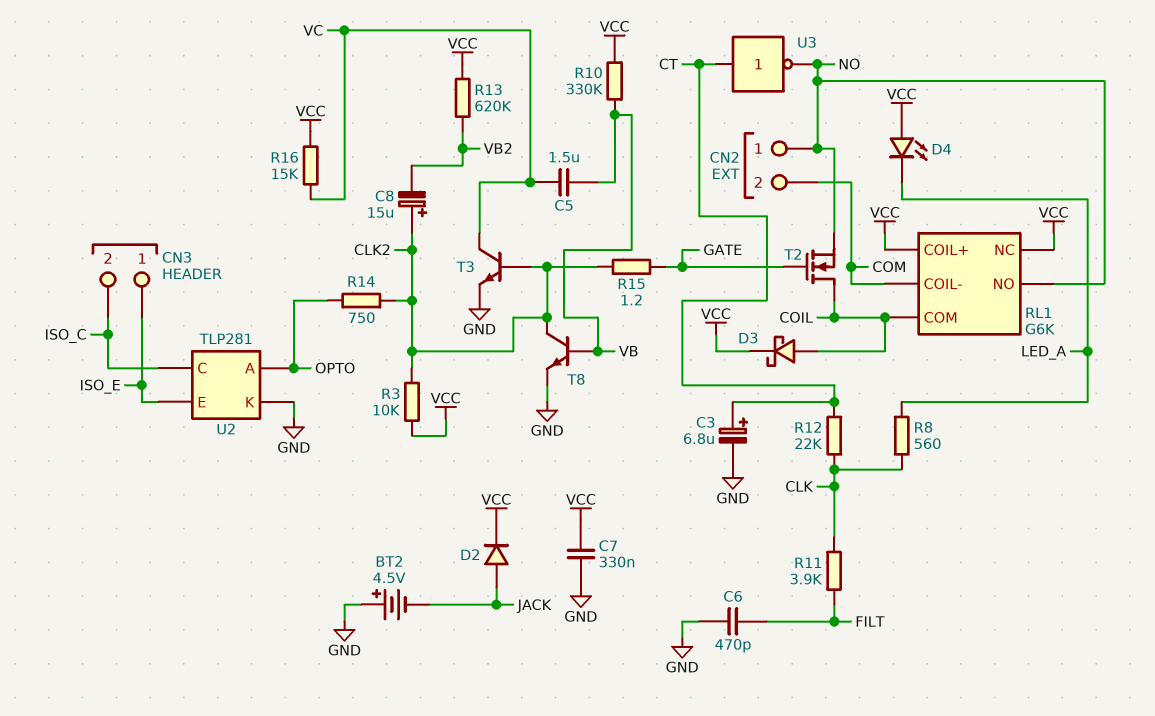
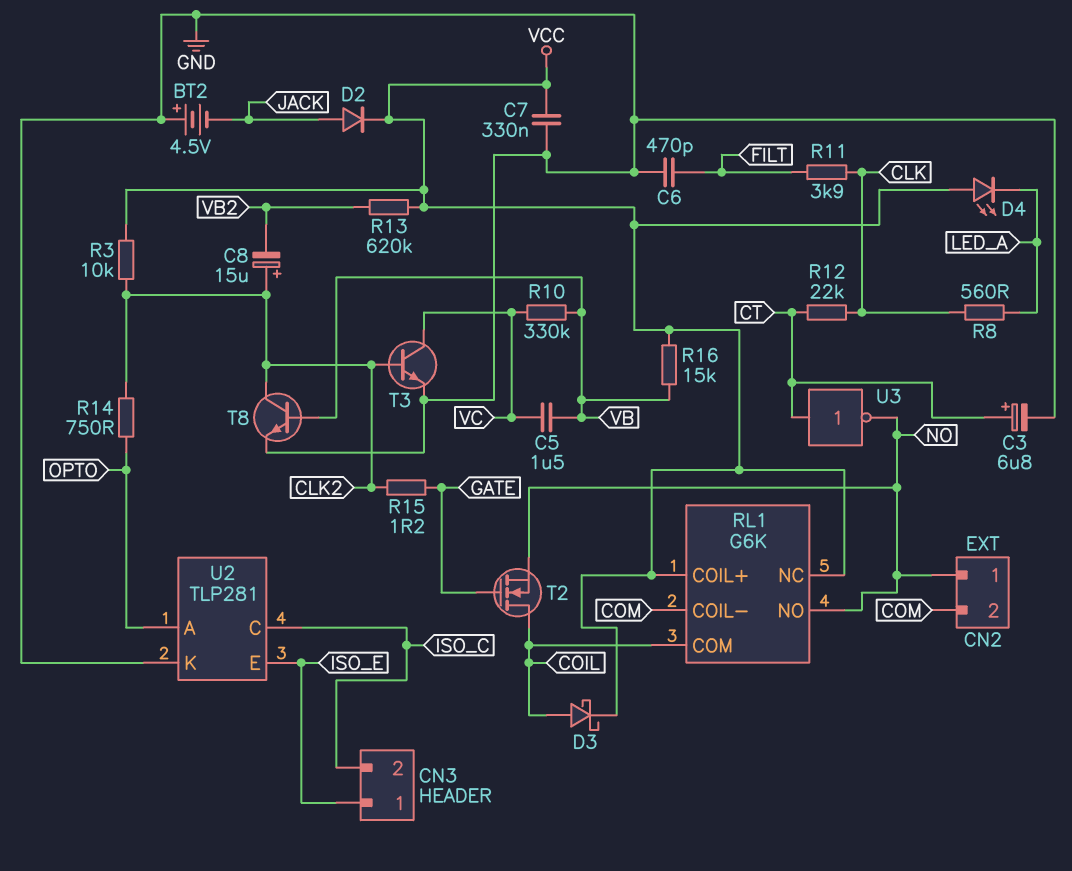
R10: 330k (VB, VCC) -> 330k (VB, VC)
R16: 15k (VC, VCC) -> 15k (VB, VCC)

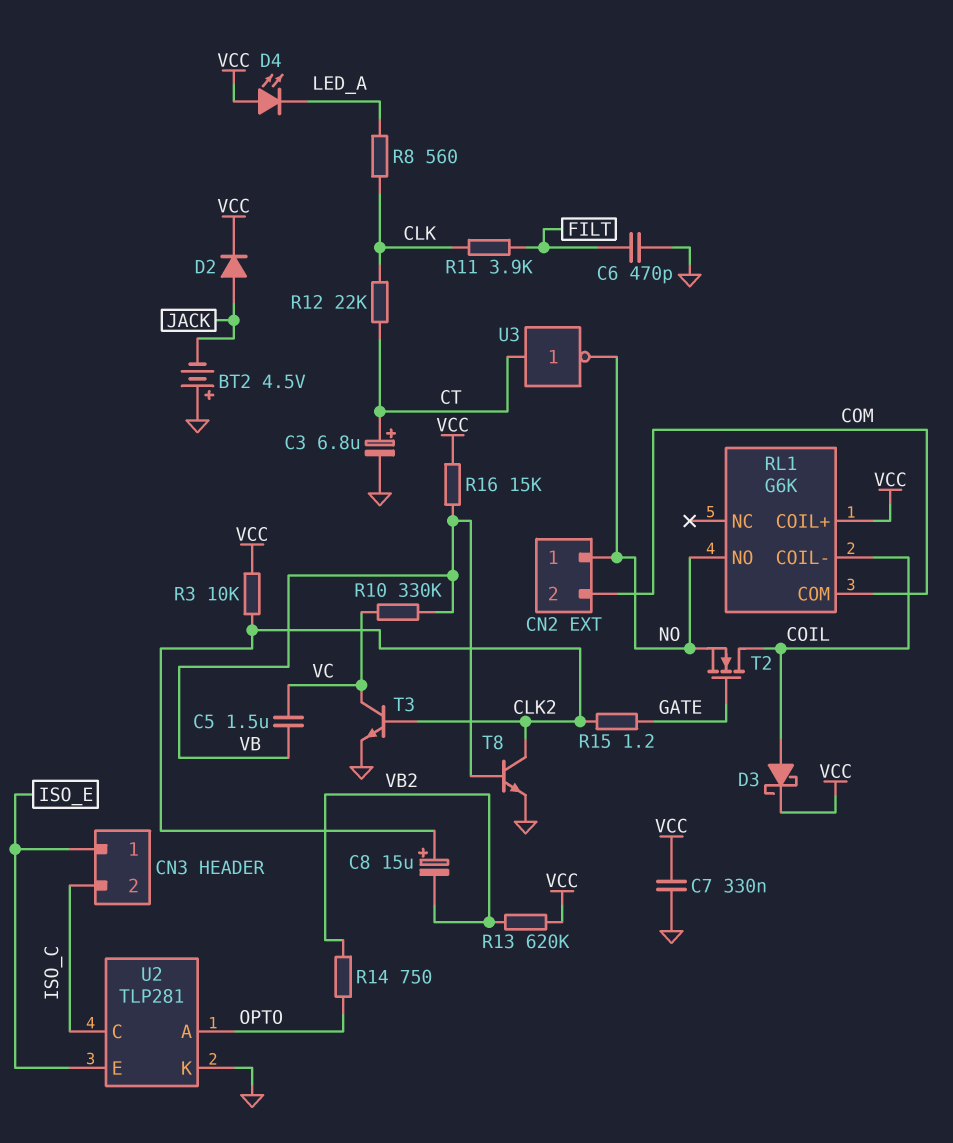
R14: 750 (CLK2, OPTO) -> 750 (OPTO, VB2)
RL1 pin COIL-: COM -> COIL
RL1 pin COM: COIL -> COM
RL1 pin NC: VCC -> none

